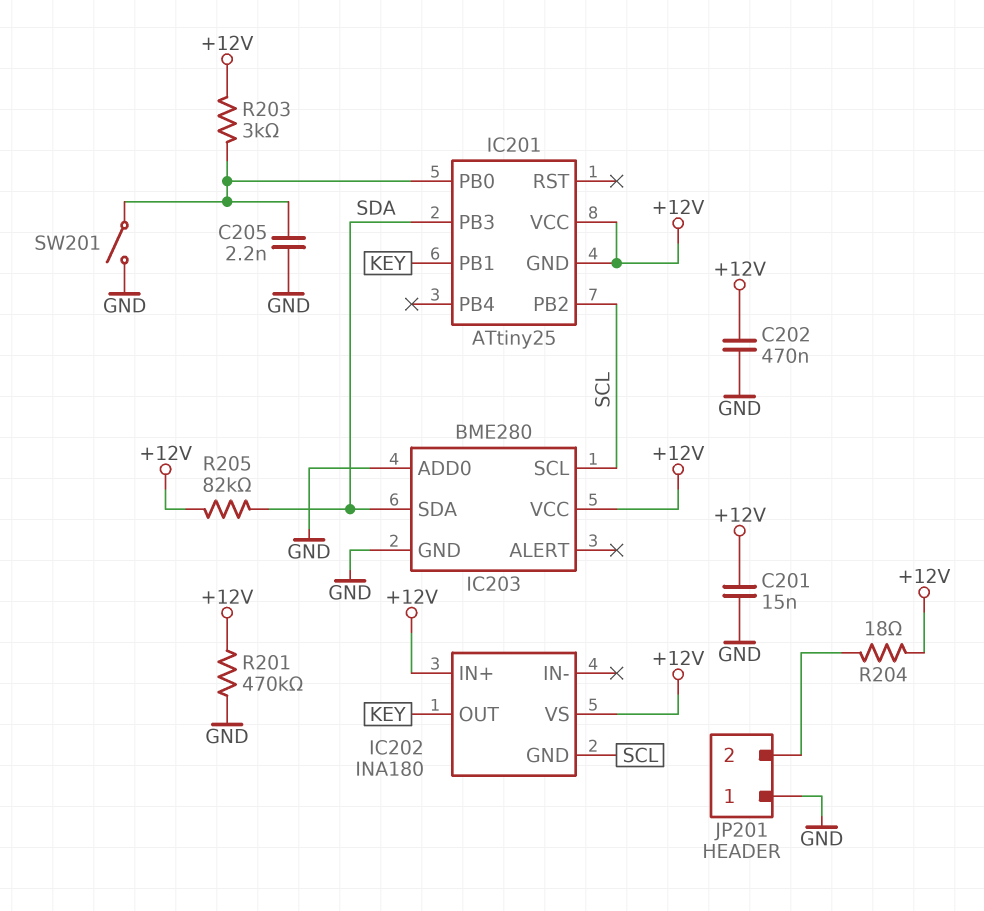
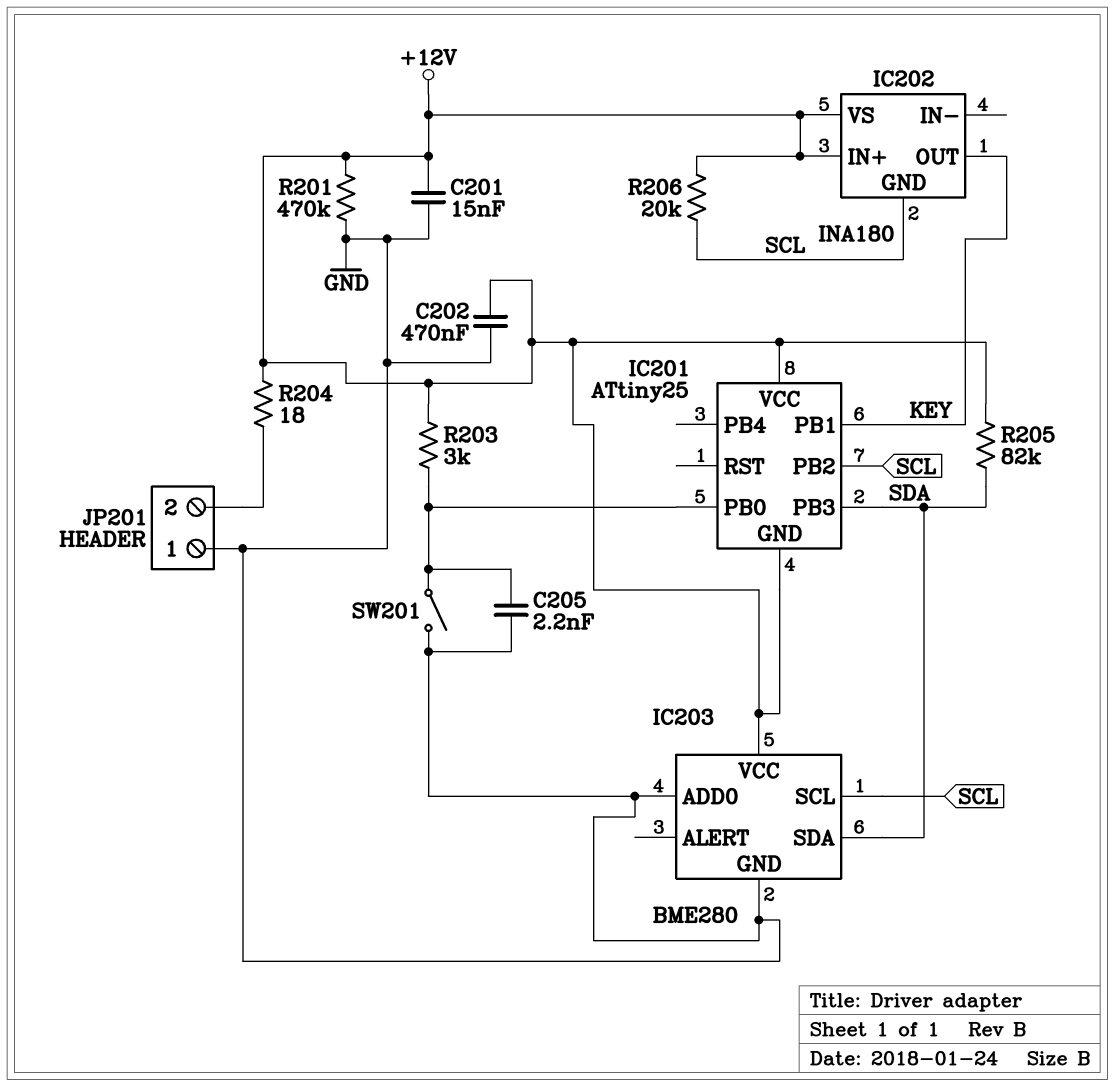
R206: none -> 20k (+12V, SCL)

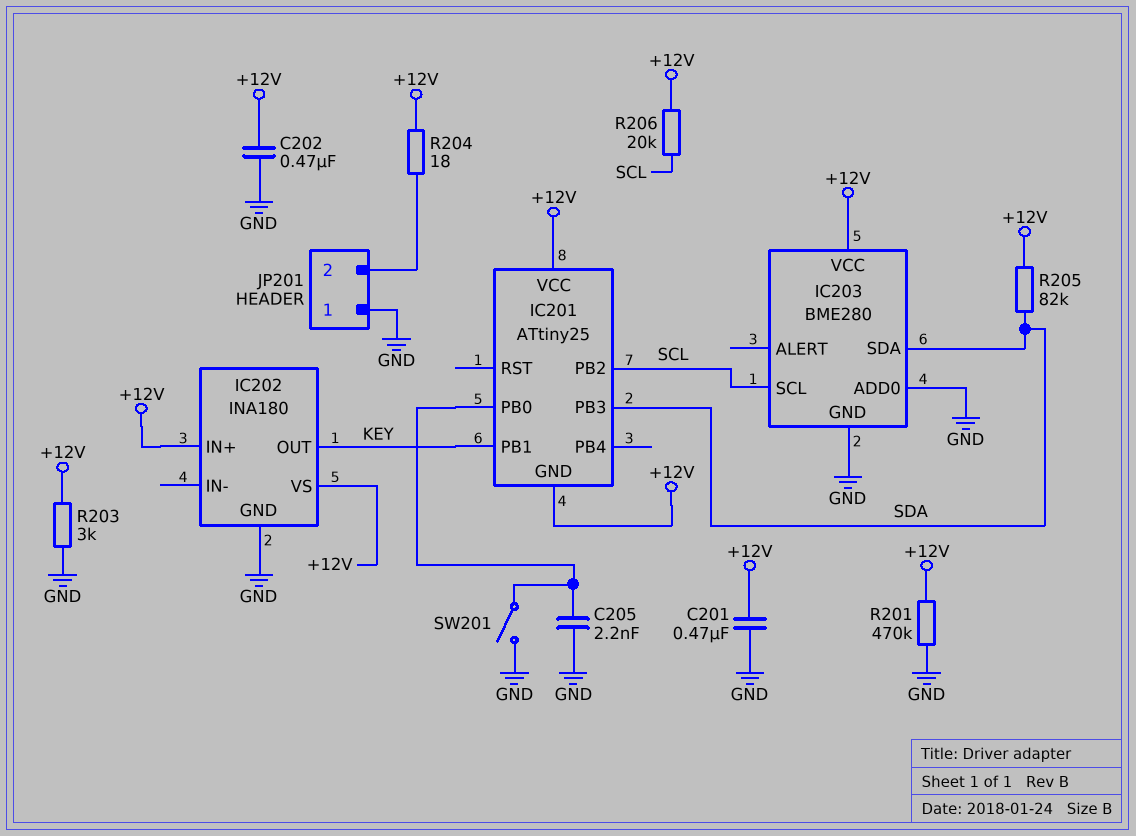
C201: 15nF (+12V, GND) -> 470nF (+12V, GND)
IC202 pin GND: SCL -> GND
R203: 3k (+12V, IC201/PB0) -> 3k (+12V, GND)

